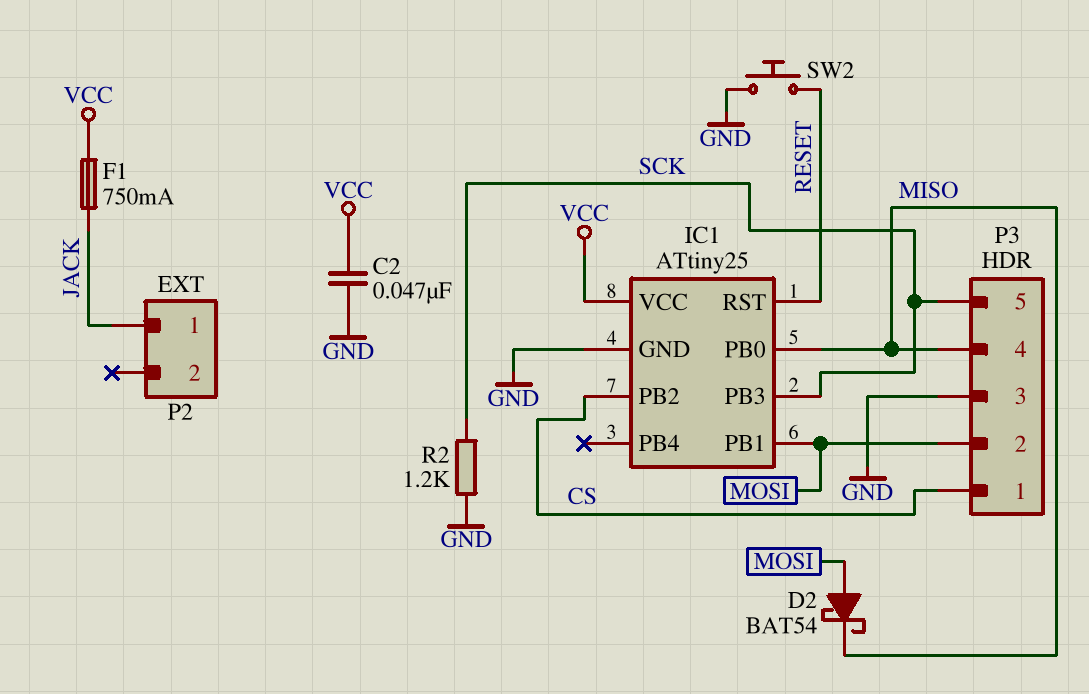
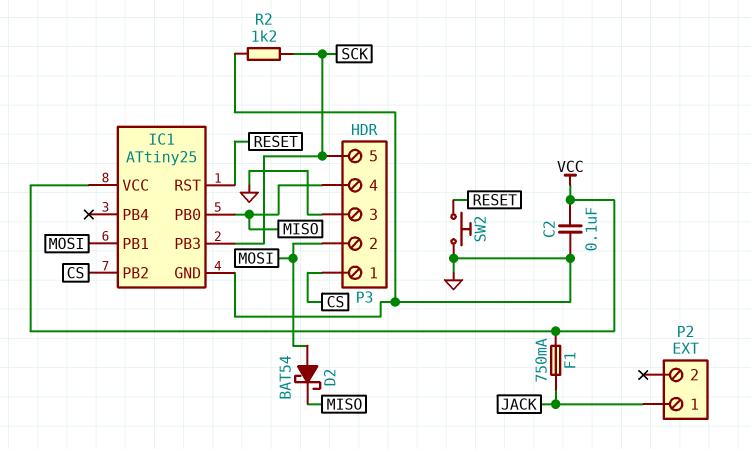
C2: 47nF (GND, VCC) -> 100nF (GND, VCC)

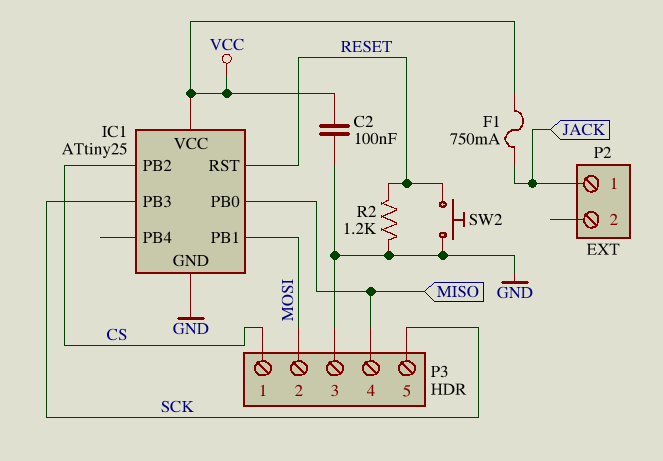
D2: schottky BAT54 (A MOSI, K MISO) -> none
R2: 1.2k (GND, SCK) -> 1.2k (GND, RESET)

